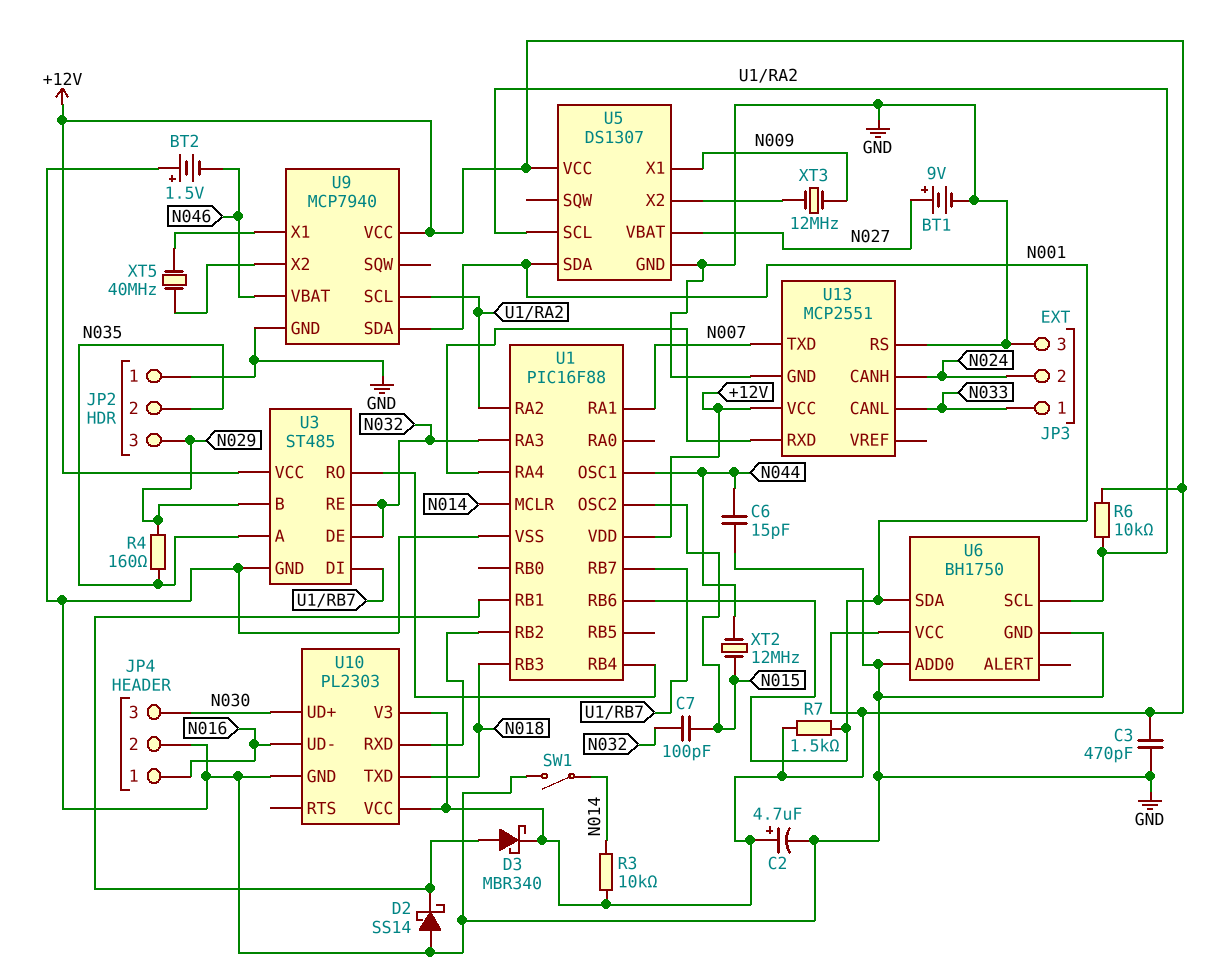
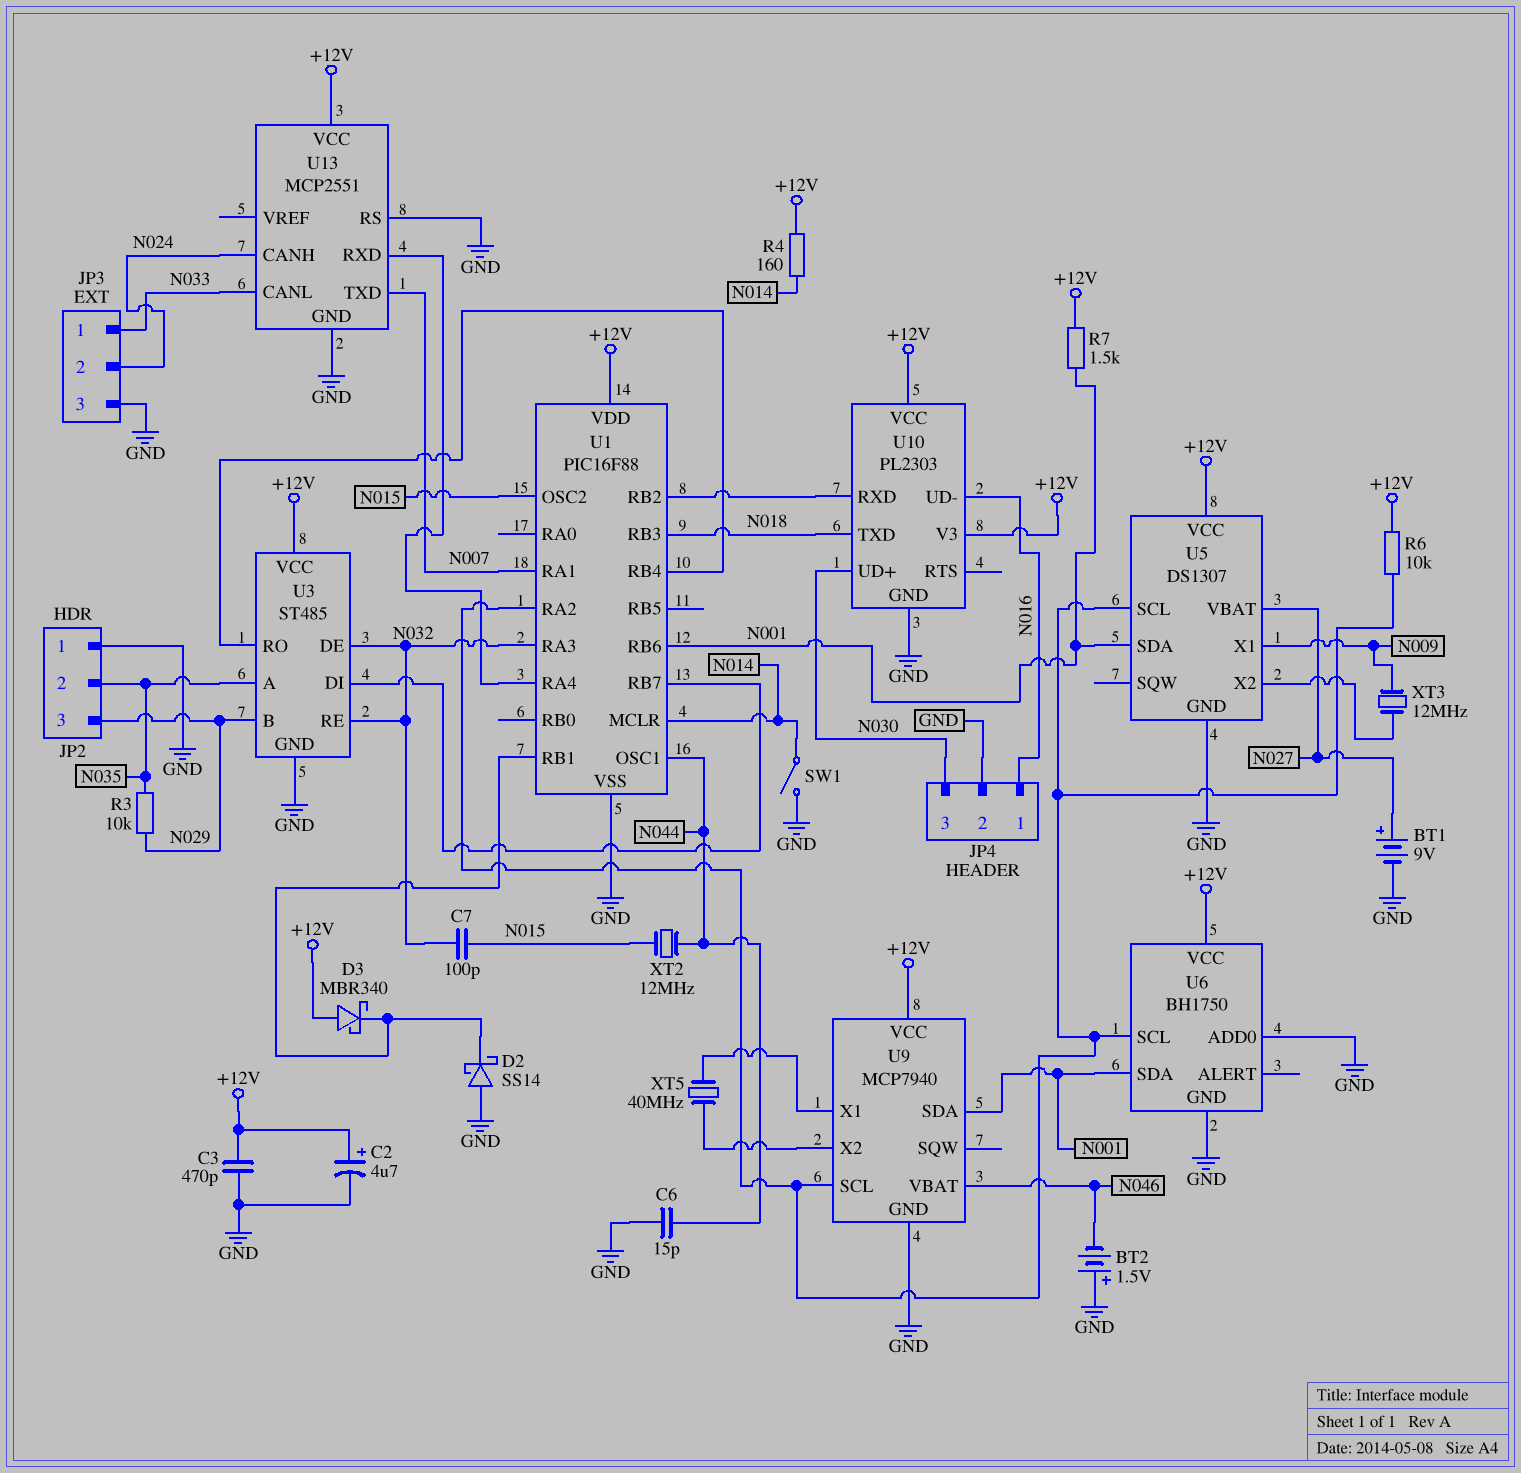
D3: schottky MBR340 (A U1/RB1, K +12V) -> schottky MBR340 (A +12V, K U1/RB1)
R3: 10k (+12V, N014) -> 10k (N029, N035)
R4: 160 (N029, N035) -> 160 (+12V, N014)

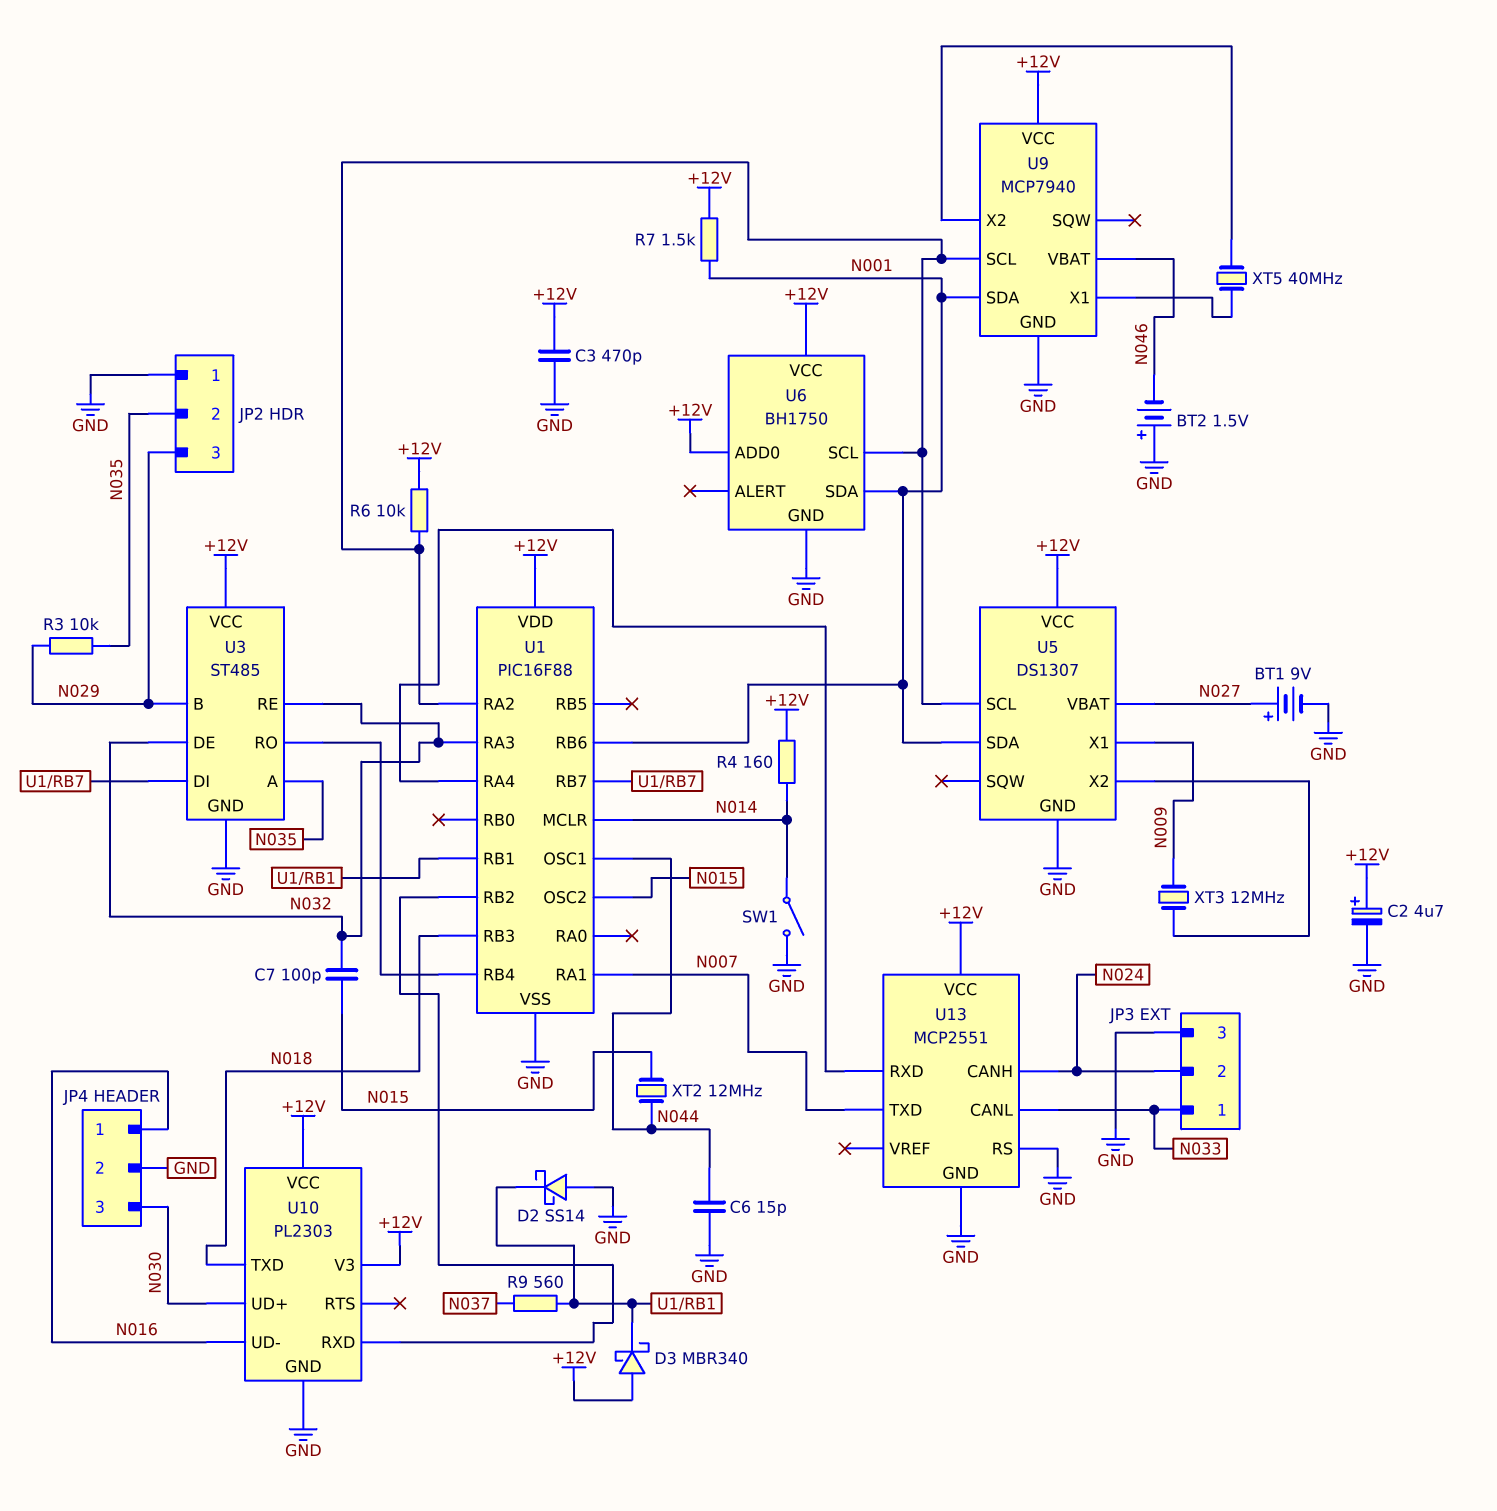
R9: none -> 560 (N037, U1/RB1)
U6 pin ADD0: GND -> +12V

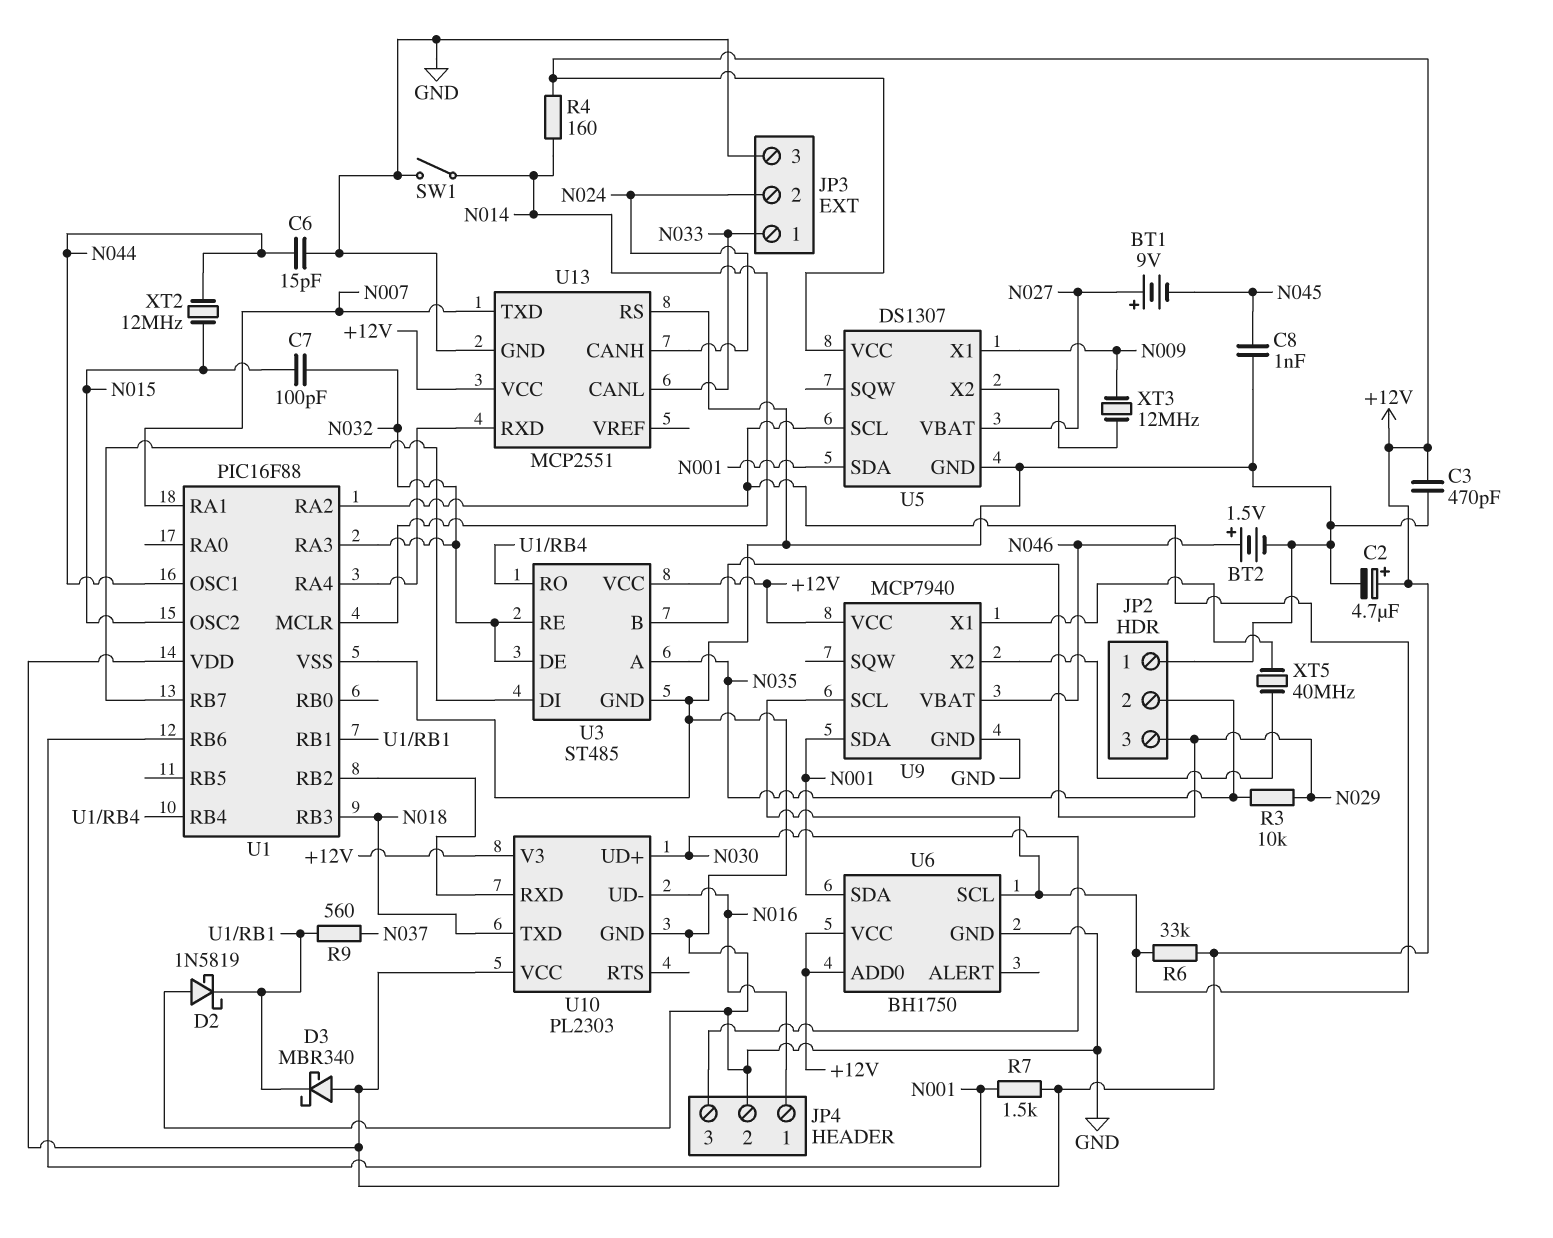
BT1: 9V (plus N027, minus GND) -> 9V (plus N027, minus N045)
BT2: 1.5V (plus GND, minus N046) -> 1.5V (plus N046, minus GND)
C8: none -> 1nF (GND, N045)
D2: schottky SS14 (A GND, K U1/RB1) -> schottky 1N5819 (A GND, K U1/RB1)
R6: 10k (+12V, U1/RA2) -> 33k (+12V, U1/RA2)

